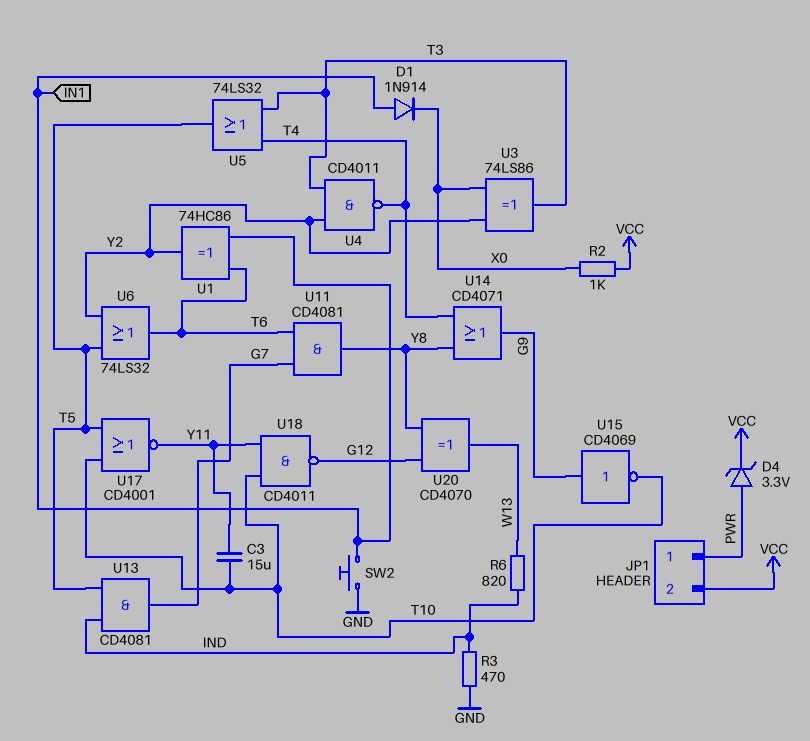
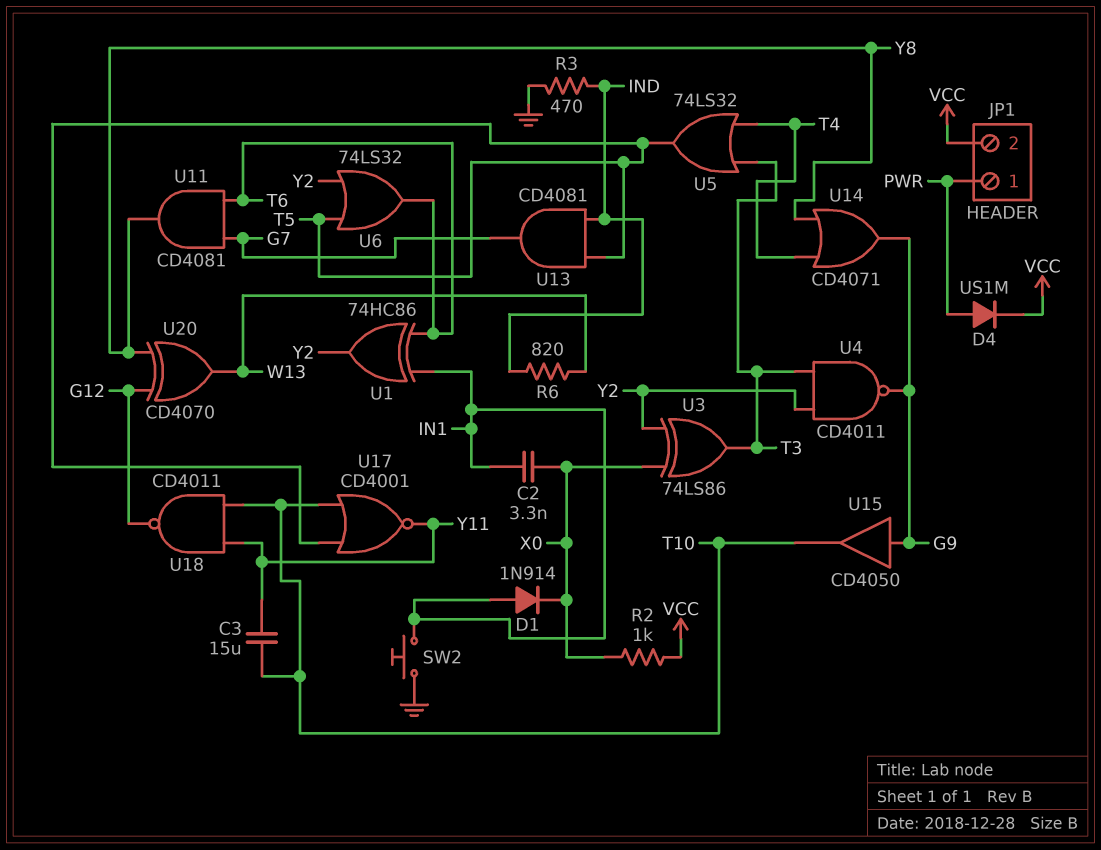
C2: none -> 3.3nF (IN1, X0)
D4: zener 3.3V (A PWR, K VCC) -> diode US1M (A PWR, K VCC)
U4: NAND CD4011 (in T3, in Y2, out T4) -> NAND CD4011 (in T3, in Y2, out G9)
U15: NOT CD4069 (in G9, out T10) -> buffer CD4050 (in G9, out T10)

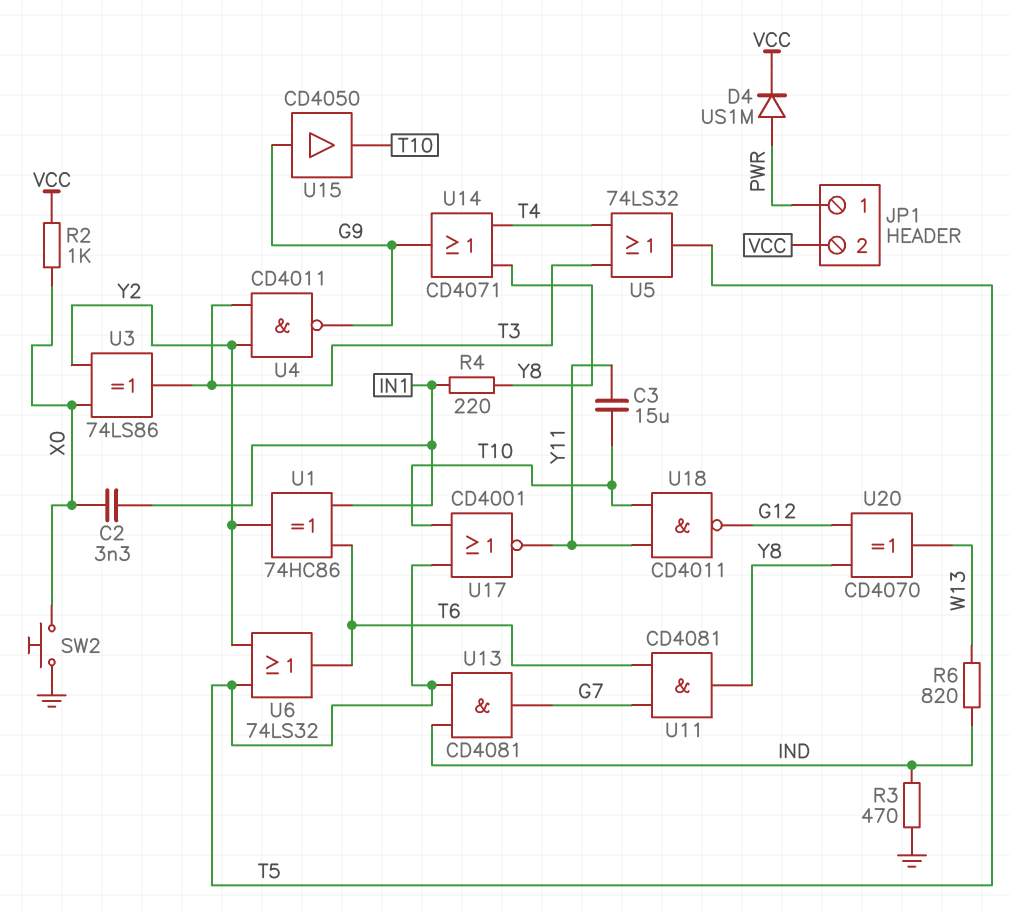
D1: diode 1N914 (A IN1, K X0) -> none
R4: none -> 220 (IN1, Y8)
SW2: button (GND, IN1) -> button (GND, X0)

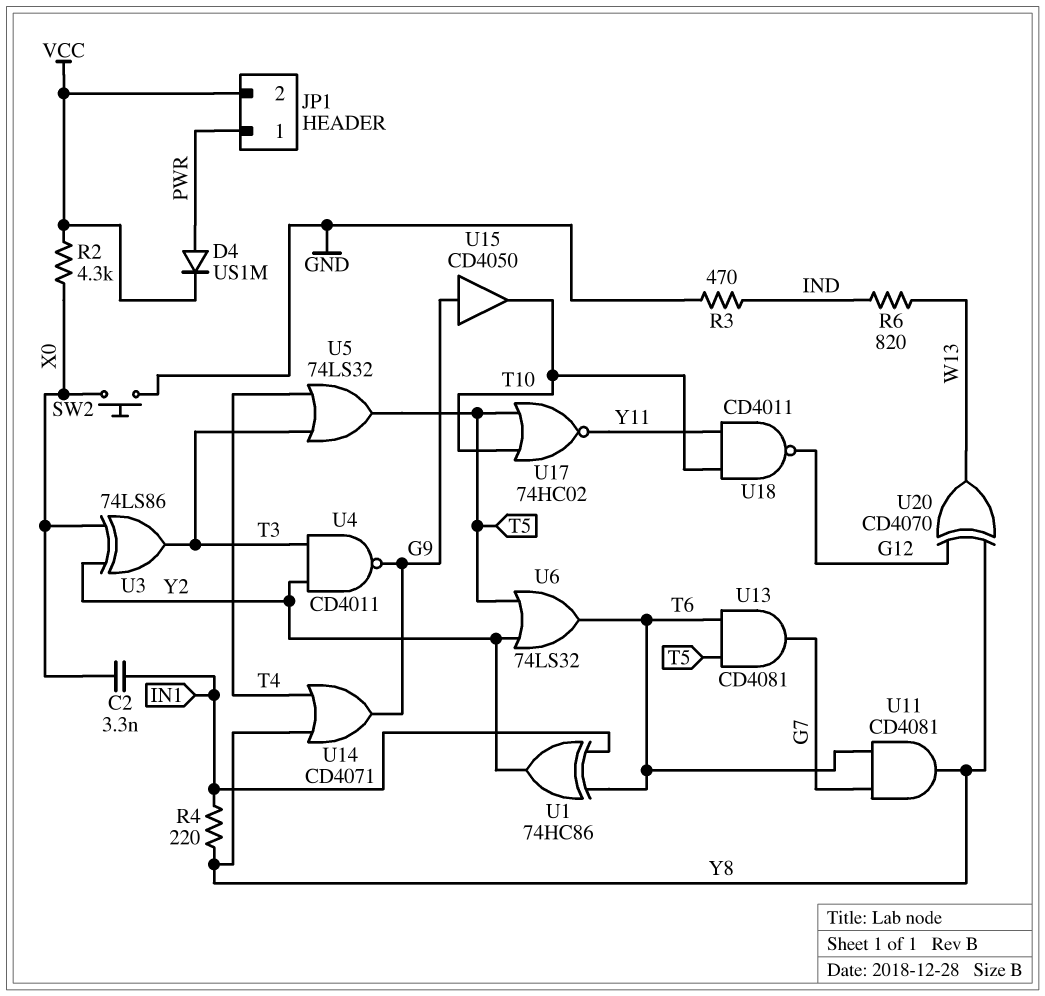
C3: 15uF (T10, Y11) -> none
R2: 1k (VCC, X0) -> 4.3k (VCC, X0)
U13: AND CD4081 (in IND, in T5, out G7) -> AND CD4081 (in T5, in T6, out G7)
U17: NOR CD4001 (in T5, in T10, out Y11) -> NOR 74HC02 (in T5, in T10, out Y11)

